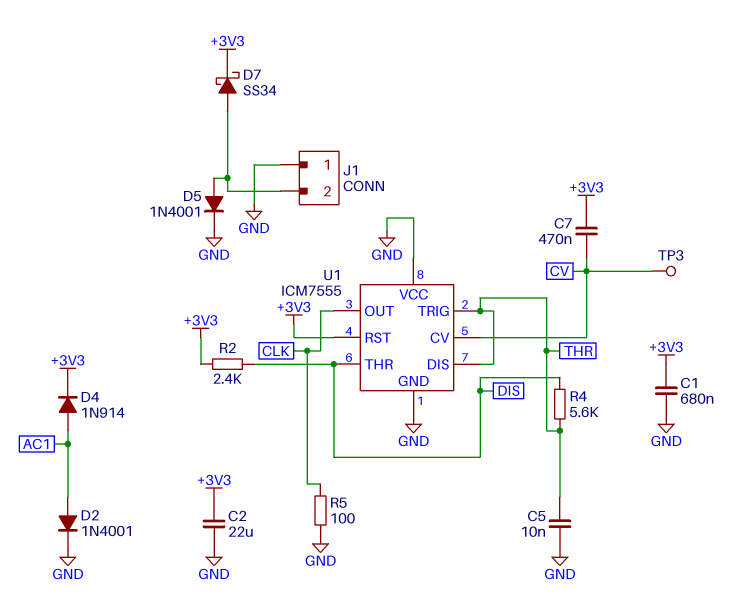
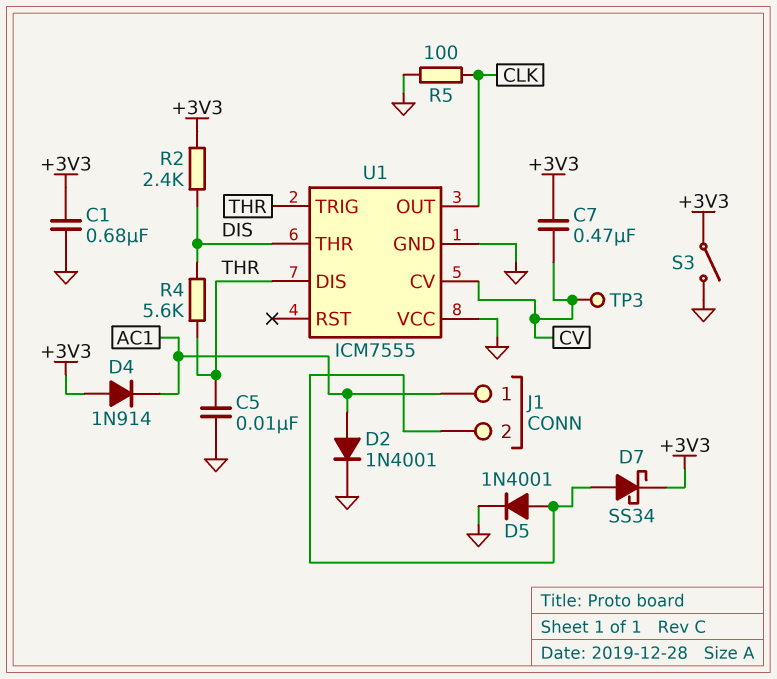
C2: 22uF (+3V3, GND) -> none
D4: diode 1N914 (A AC1, K +3V3) -> diode 1N914 (A +3V3, K AC1)
J1 pin 1: GND -> AC1
S3: none -> switch (+3V3, GND)
U1 pin RST: +3V3 -> none

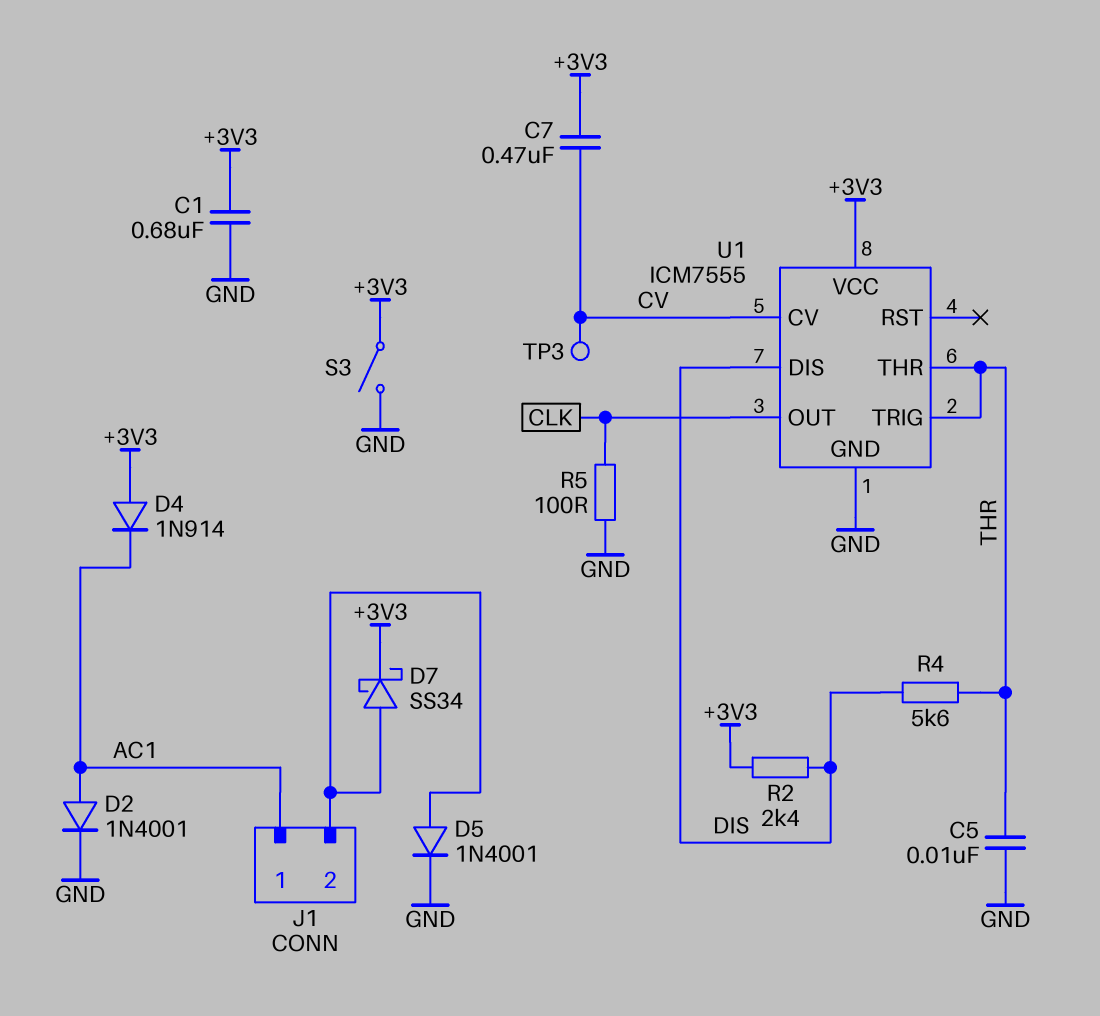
U1 pin DIS: THR -> DIS
U1 pin THR: DIS -> THR
U1 pin VCC: GND -> +3V3

